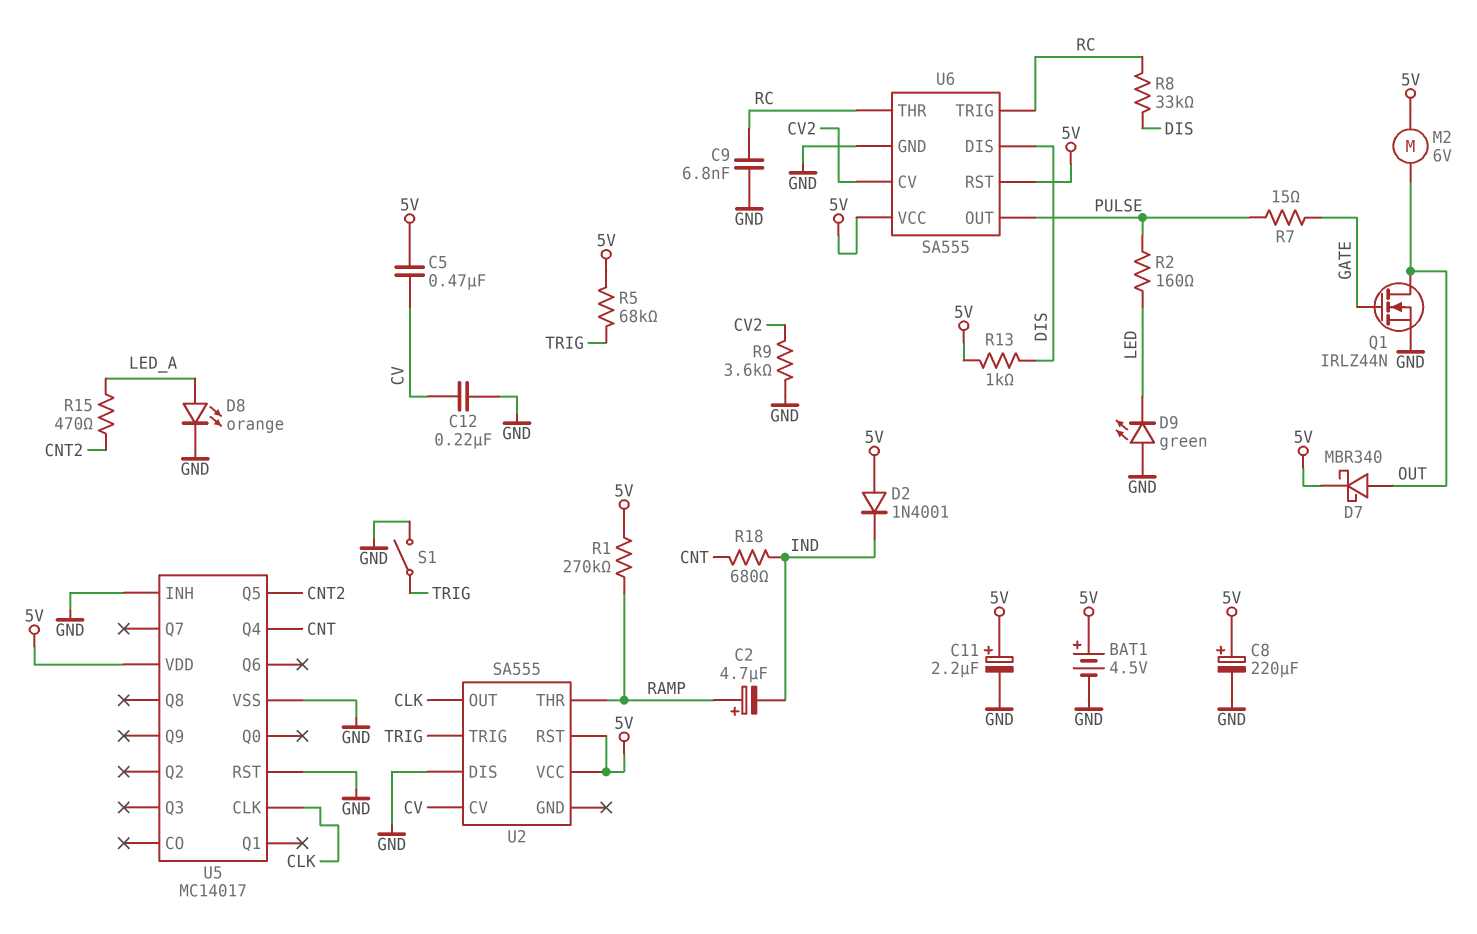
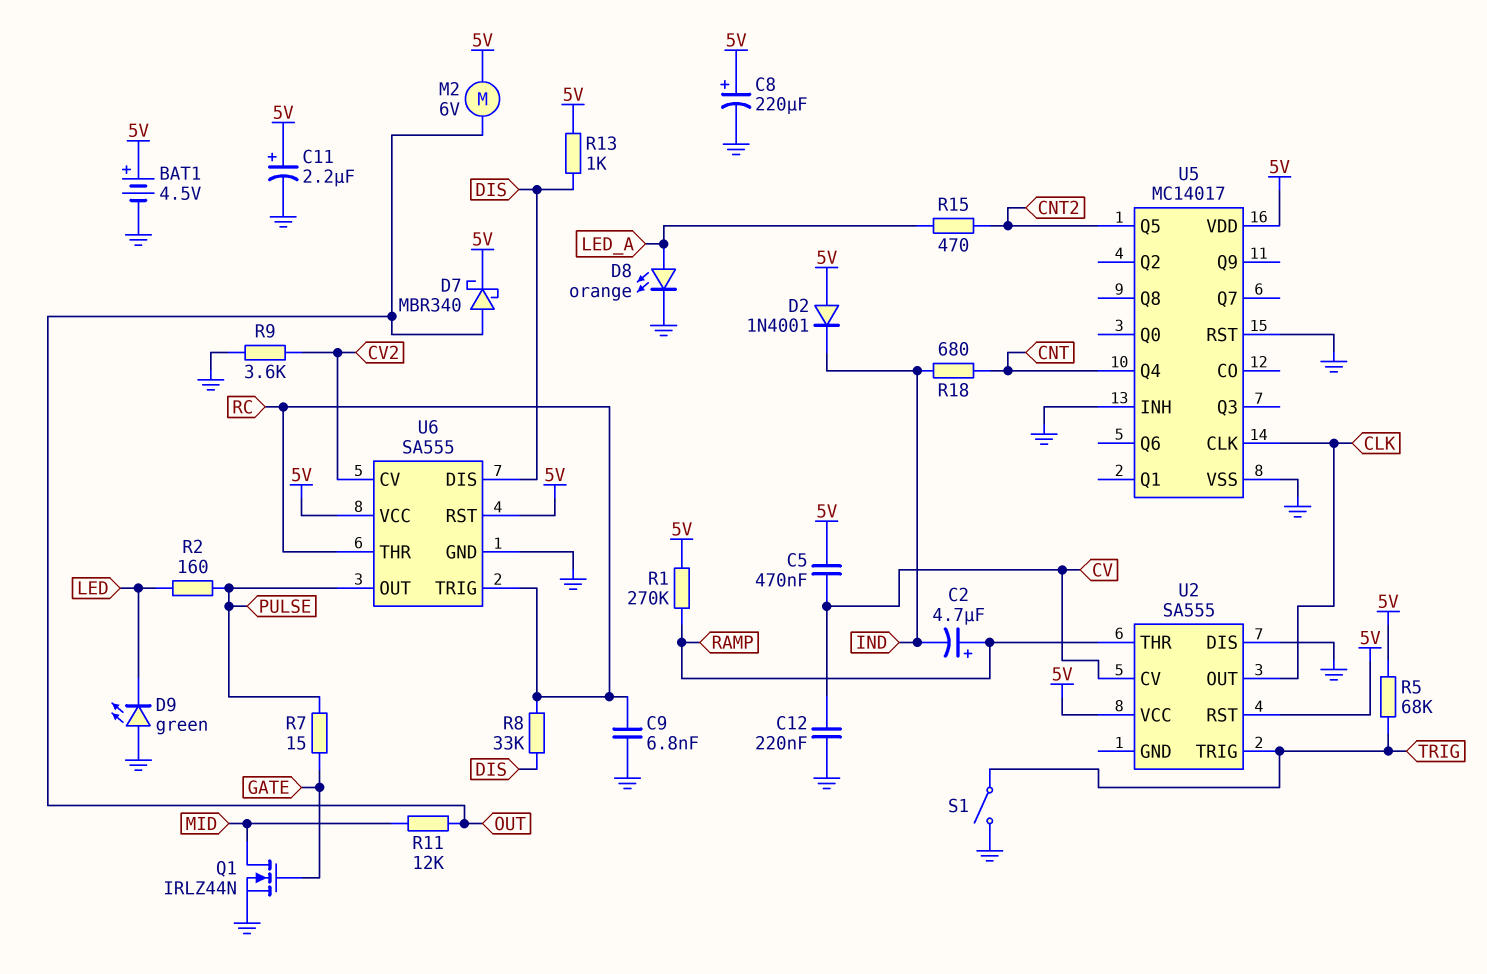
Q1: NMOS IRLZ44N (G GATE, D OUT, S GND) -> NMOS IRLZ44N (G GATE, D MID, S GND)
R11: none -> 12k (MID, OUT)

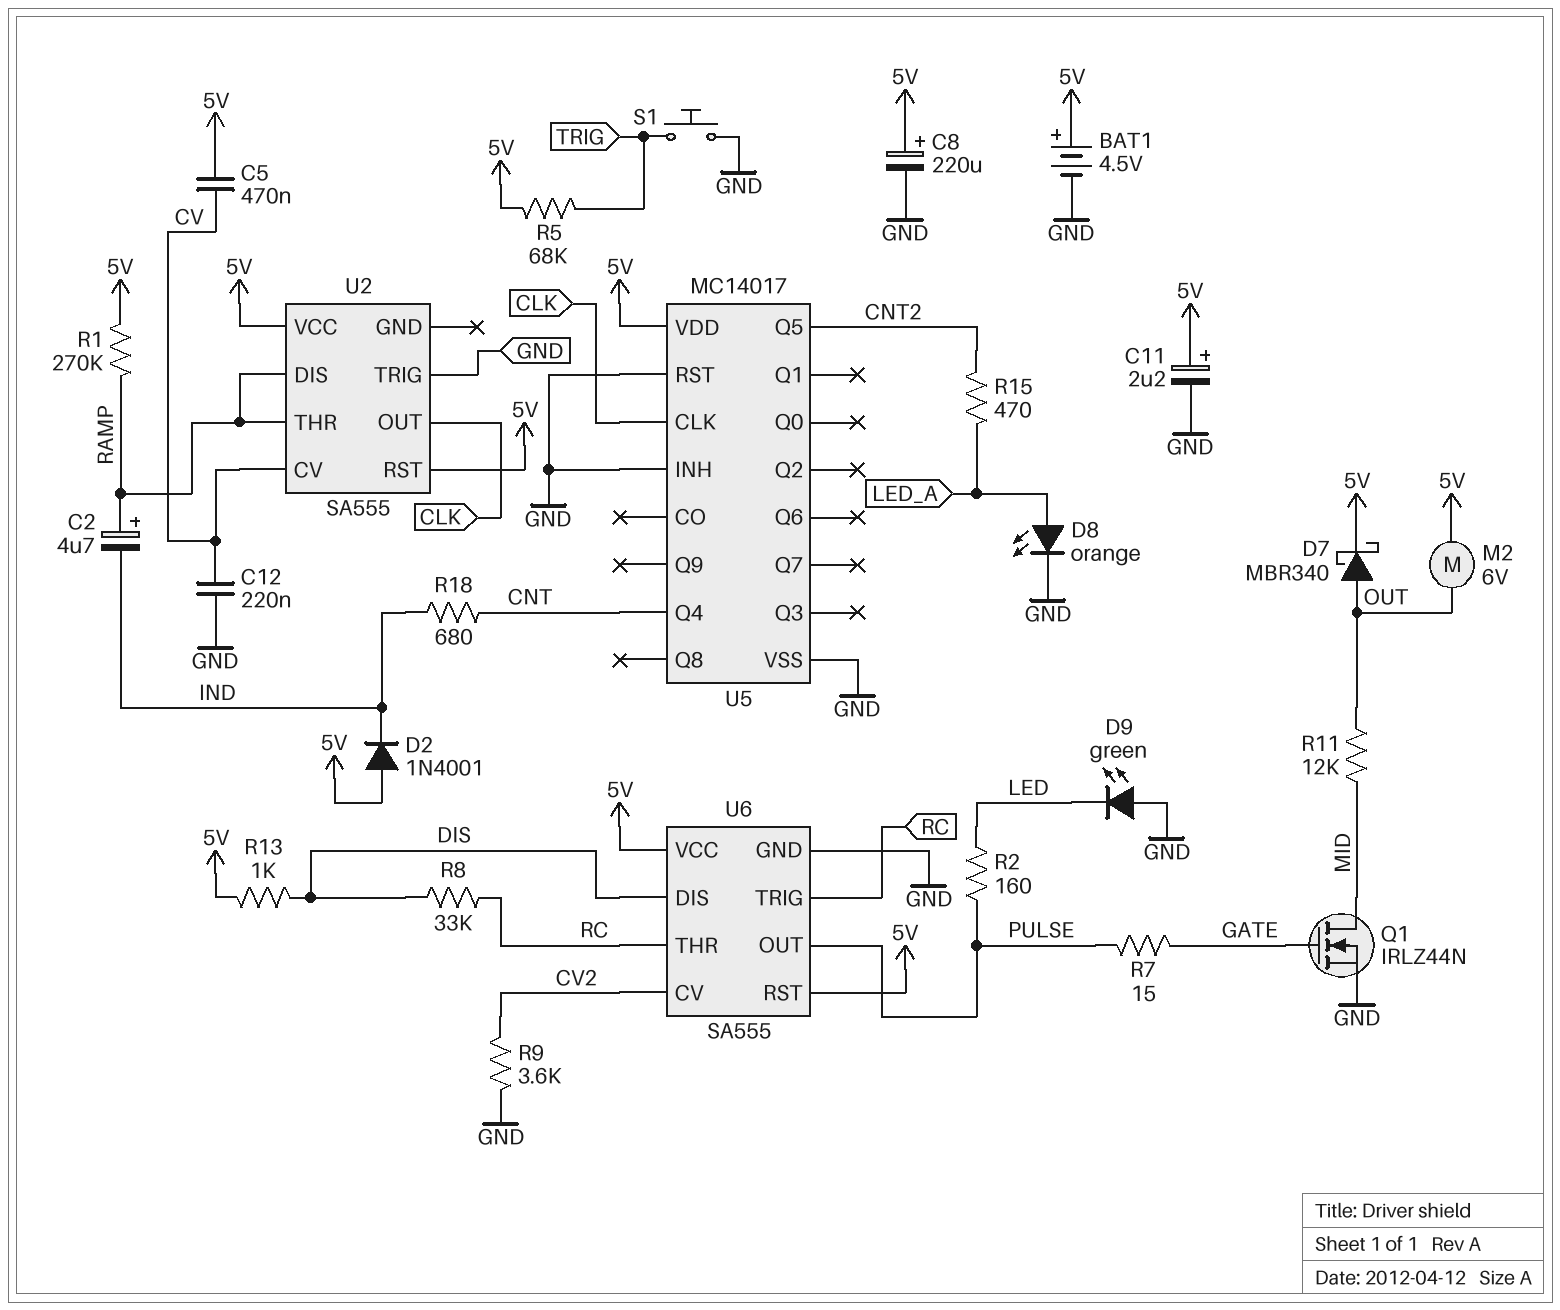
C9: 6.8nF (GND, RC) -> none
S1: switch (GND, TRIG) -> button (GND, TRIG)
U2 pin DIS: GND -> RAMP
U2 pin TRIG: TRIG -> GND

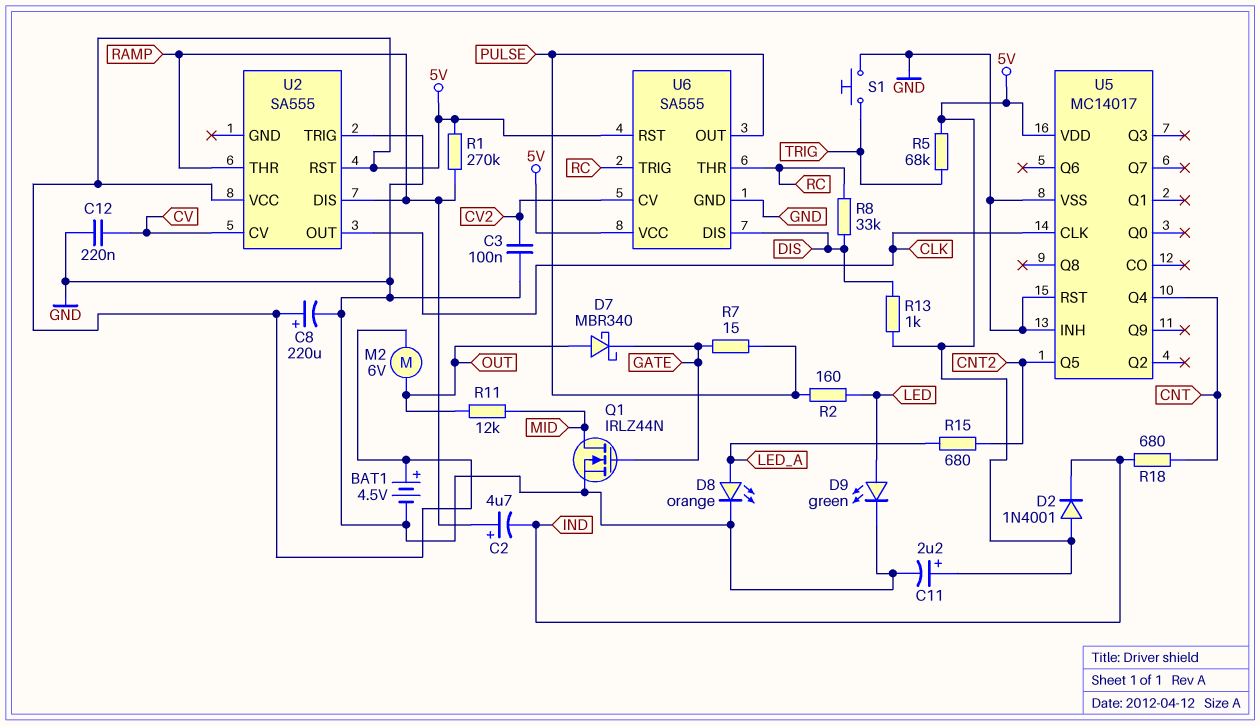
C3: none -> 100nF (CV2, GND)
C5: 470nF (5V, CV) -> none
D7: schottky MBR340 (A OUT, K 5V) -> schottky MBR340 (A OUT, K GATE)
D9: LED green (A GND, K LED) -> LED green (A LED, K GND)
R9: 3.6k (CV2, GND) -> none
R15: 470 (CNT2, LED_A) -> 680 (CNT2, LED_A)

